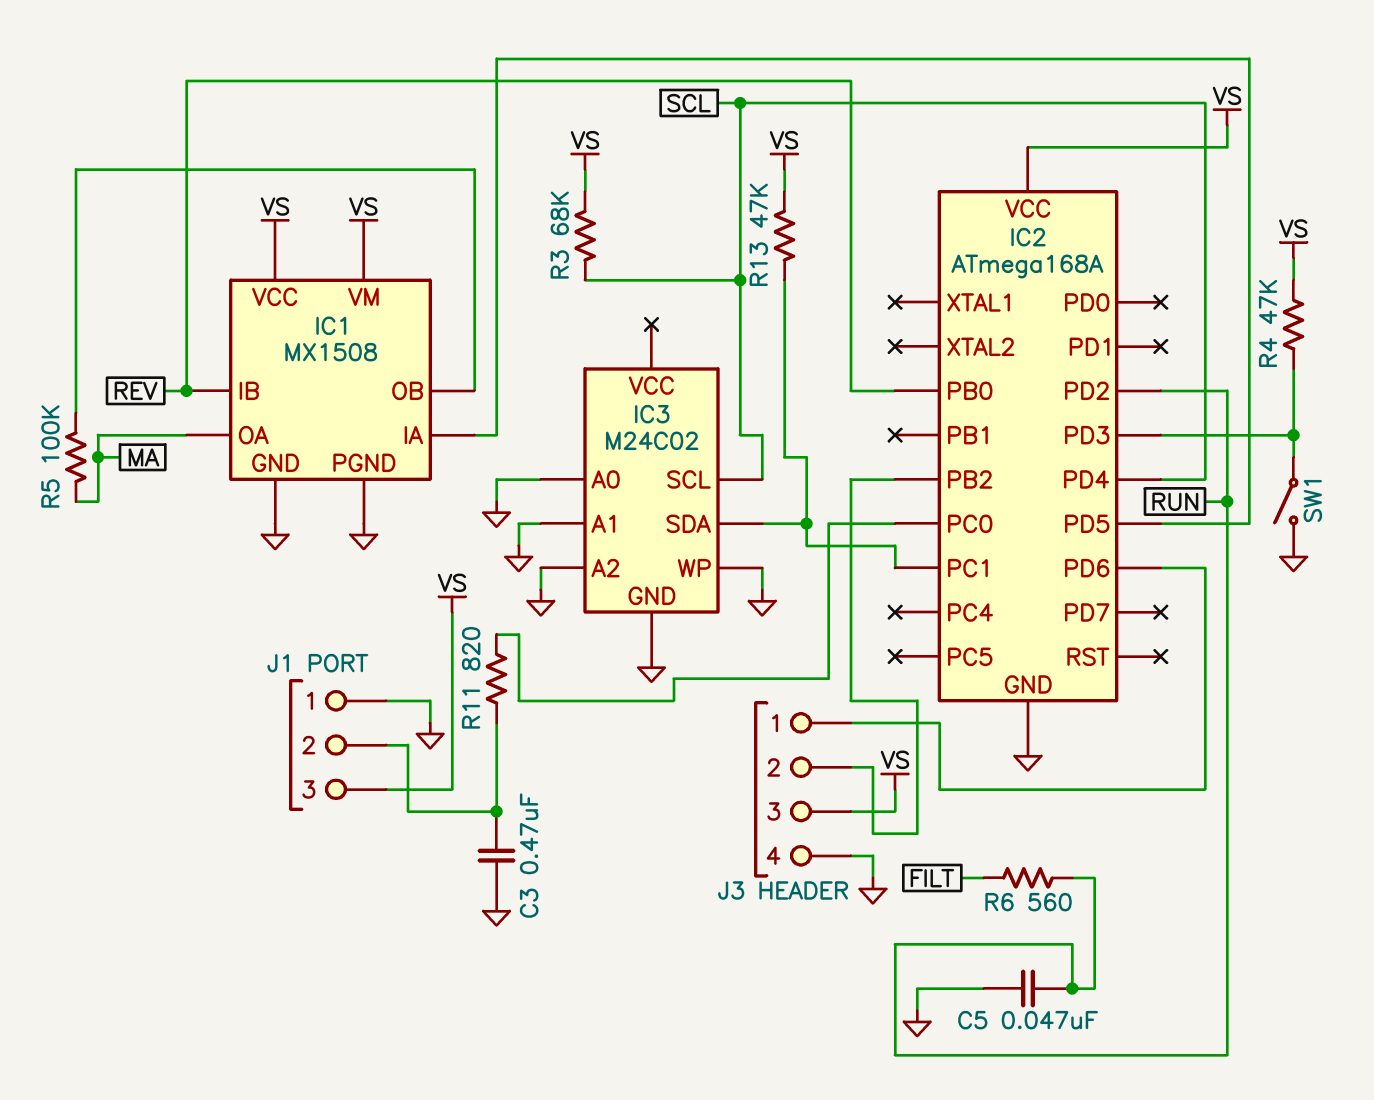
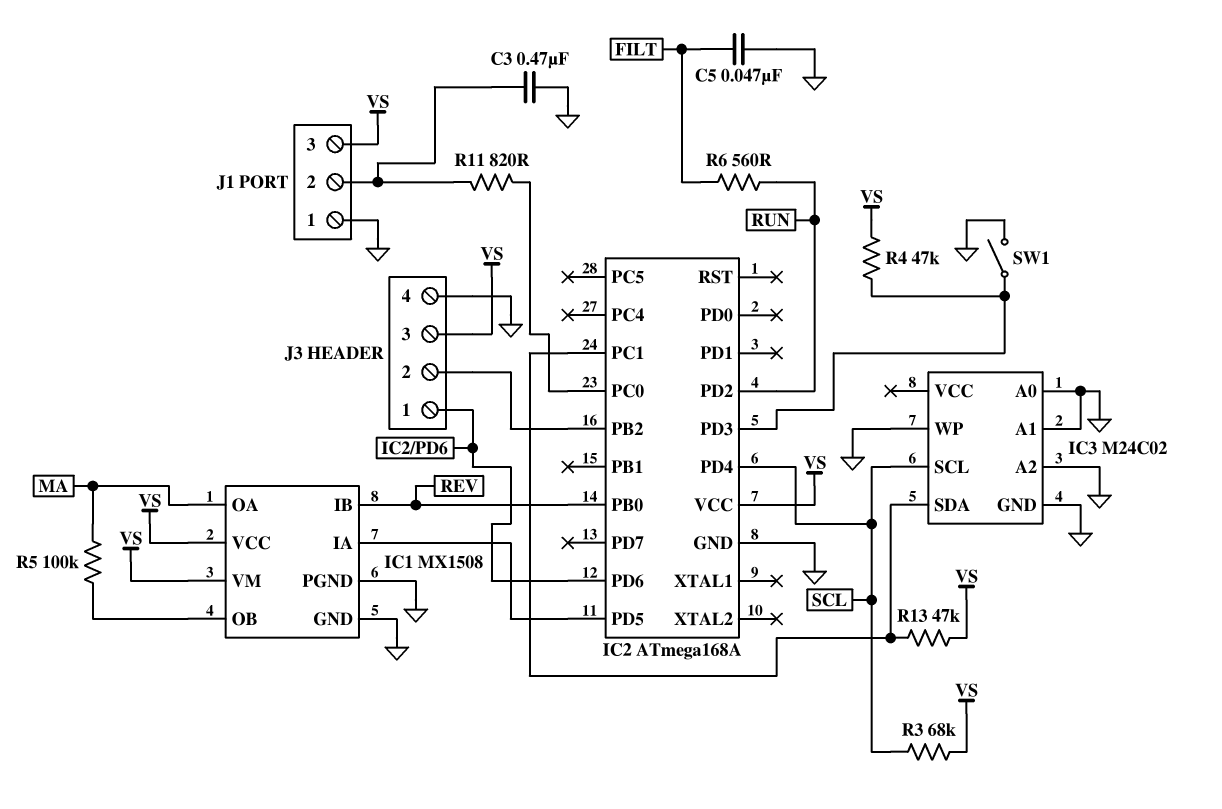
C5: 47nF (GND, RUN) -> 47nF (FILT, GND)

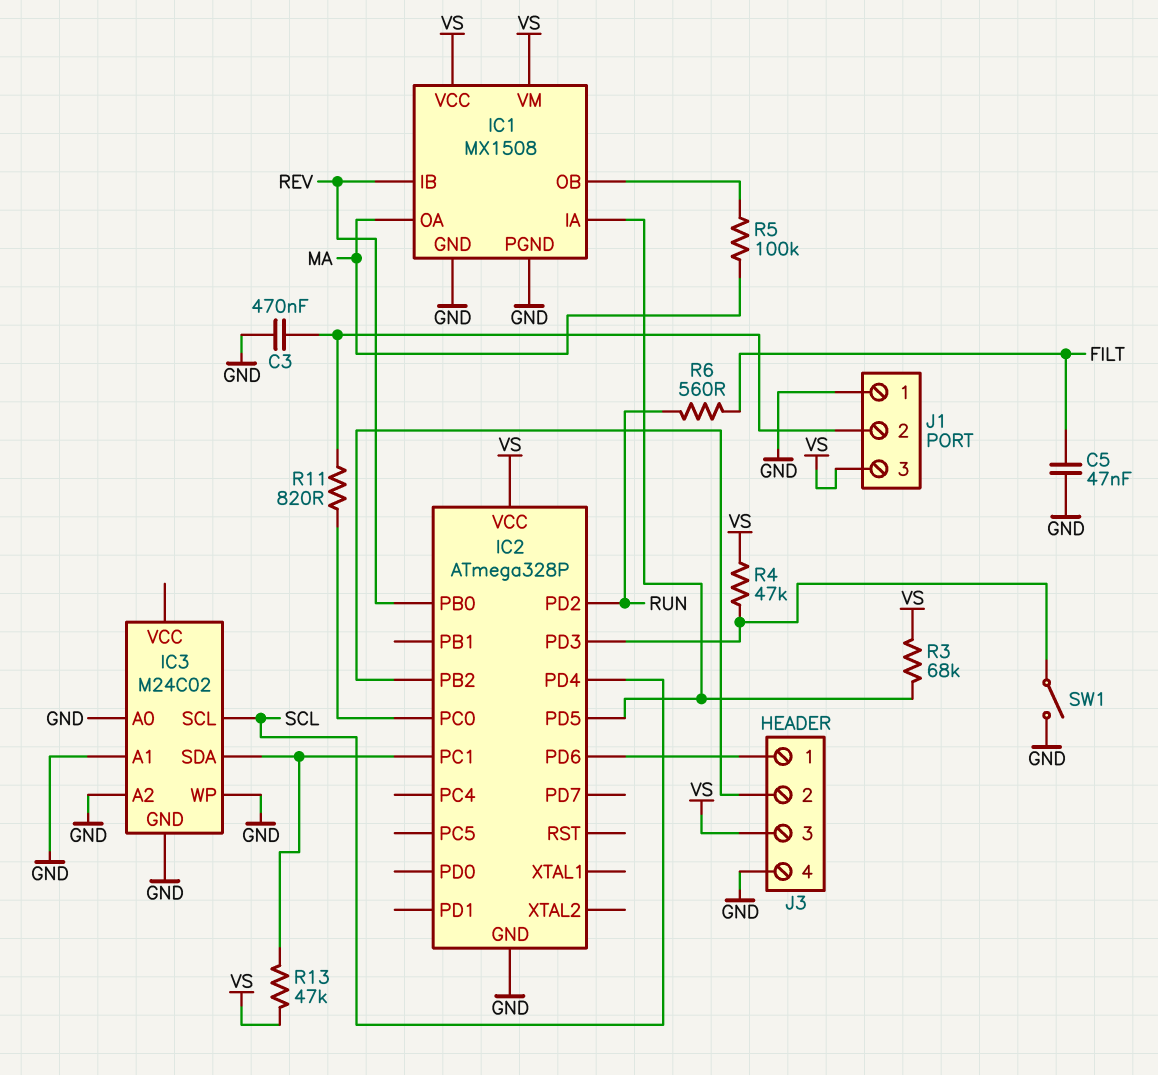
IC2: ATmega168A -> ATmega328P
R3: 68k (SCL, VS) -> 68k (IC1/IA, VS)

